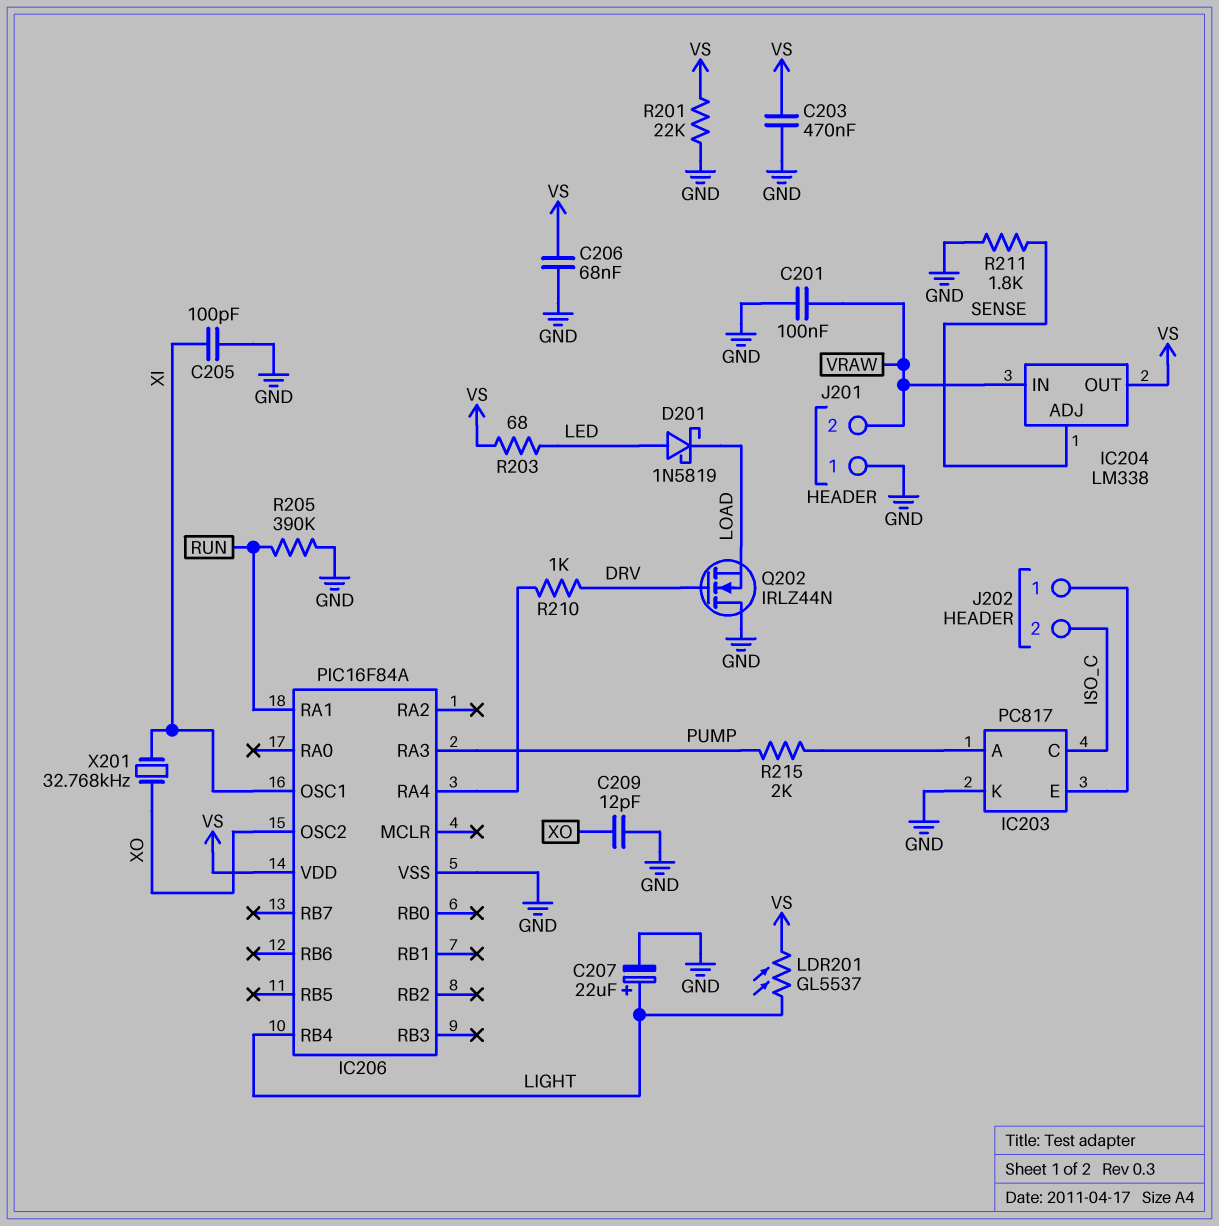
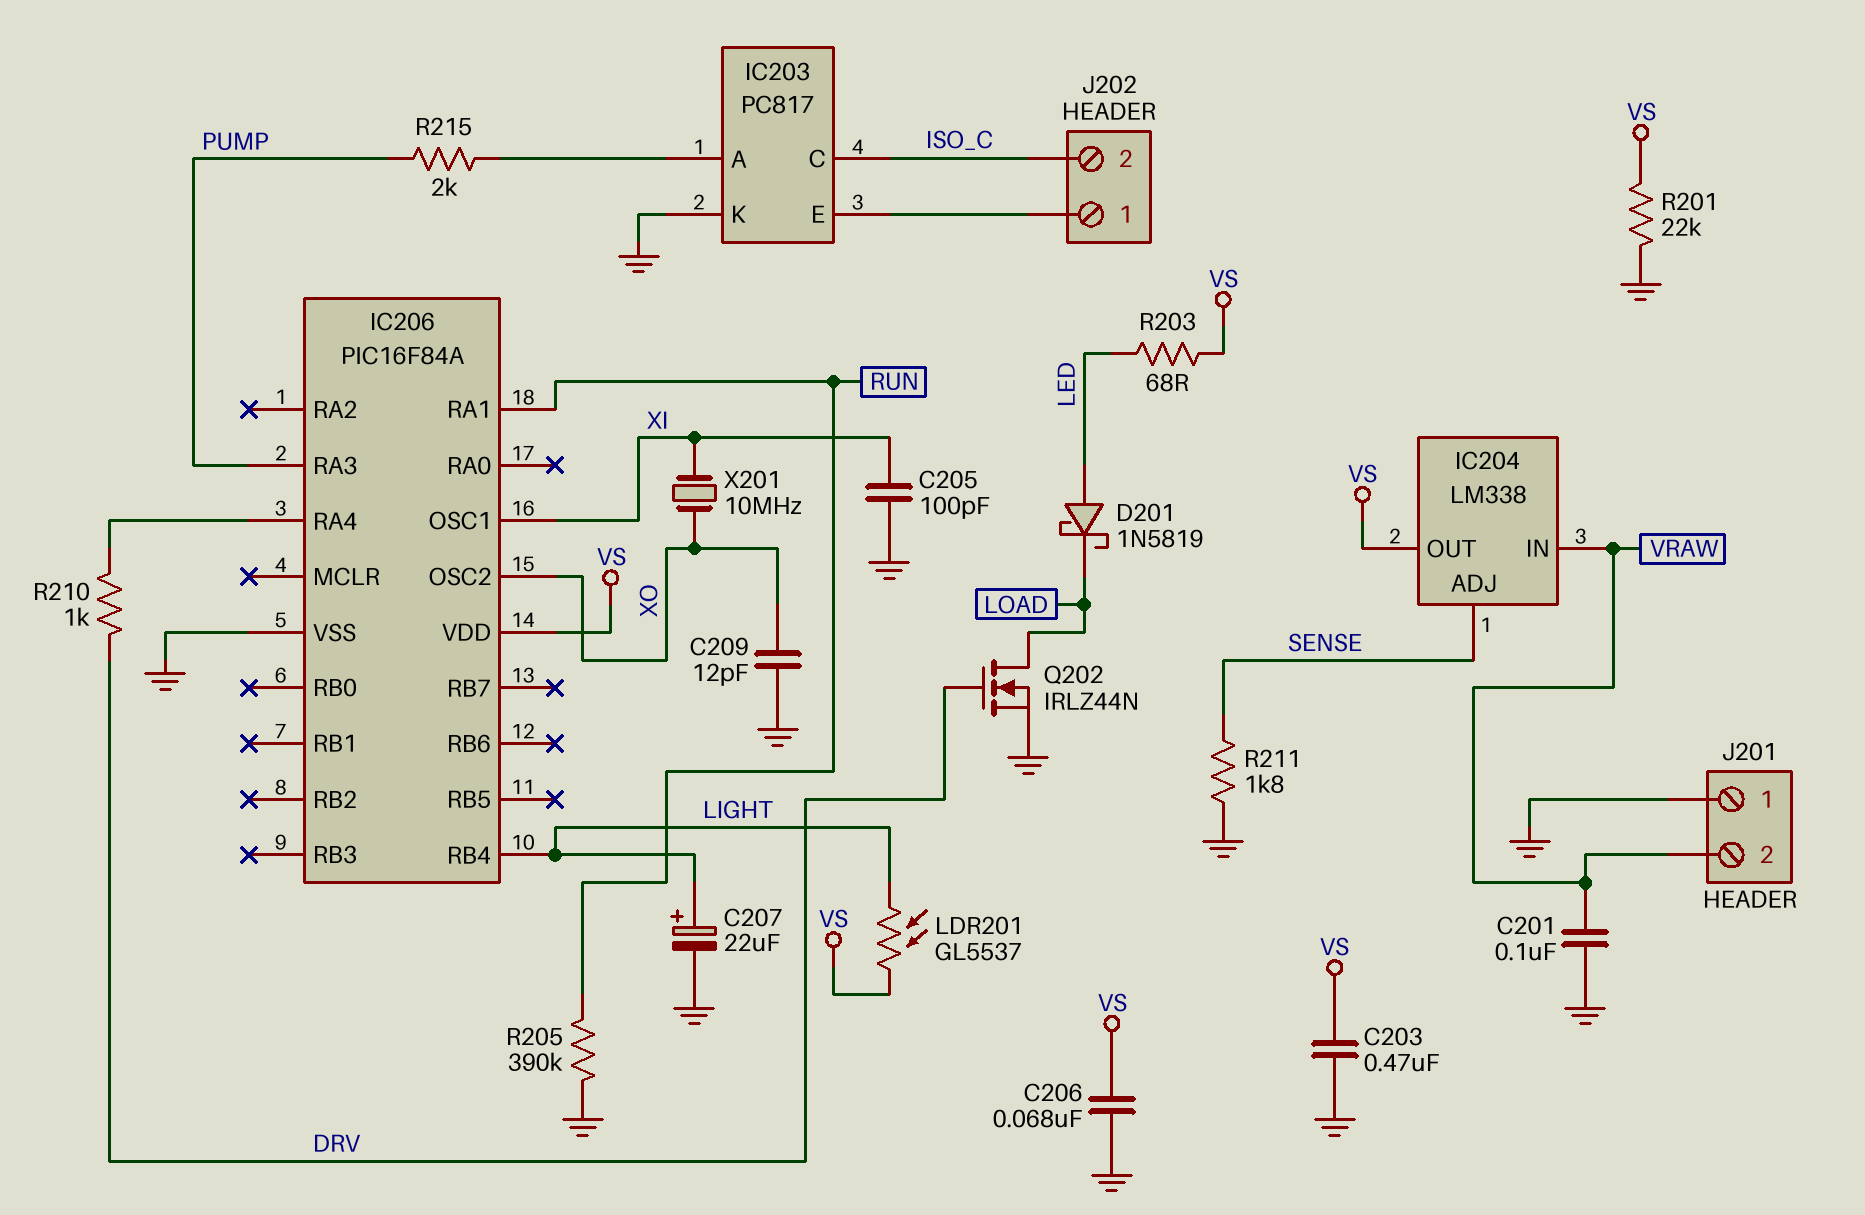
Q202: NMOS IRLZ44N (G DRV, D GND, S LOAD) -> NMOS IRLZ44N (G DRV, D LOAD, S GND)
X201: 32.768kHz (XI, XO) -> 10MHz (XI, XO)

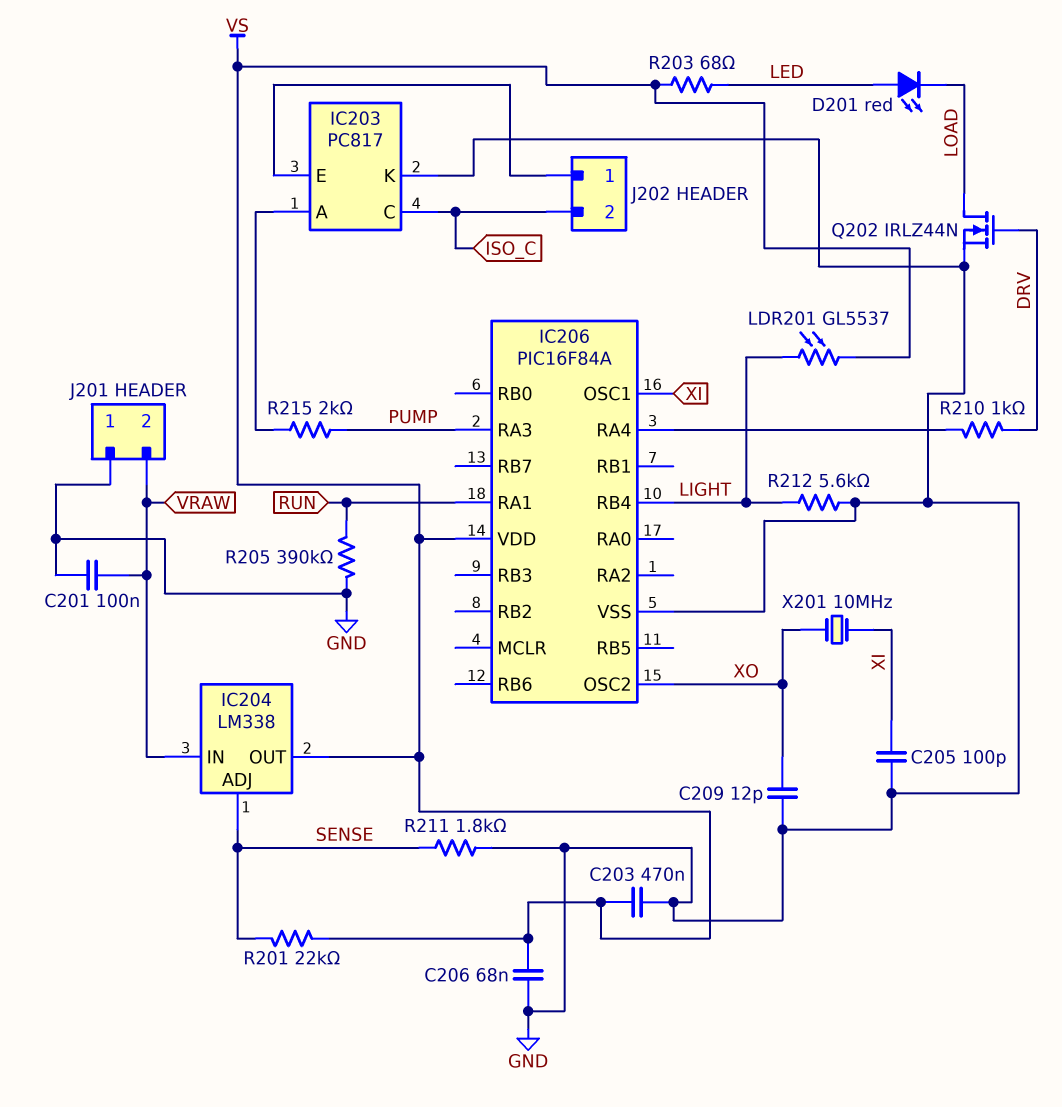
C207: 22uF (plus LIGHT, minus GND) -> none
D201: schottky 1N5819 (A LED, K LOAD) -> LED red (A LED, K LOAD)
R201: 22k (GND, VS) -> 22k (SENSE, VS)
R212: none -> 5.6k (GND, LIGHT)

